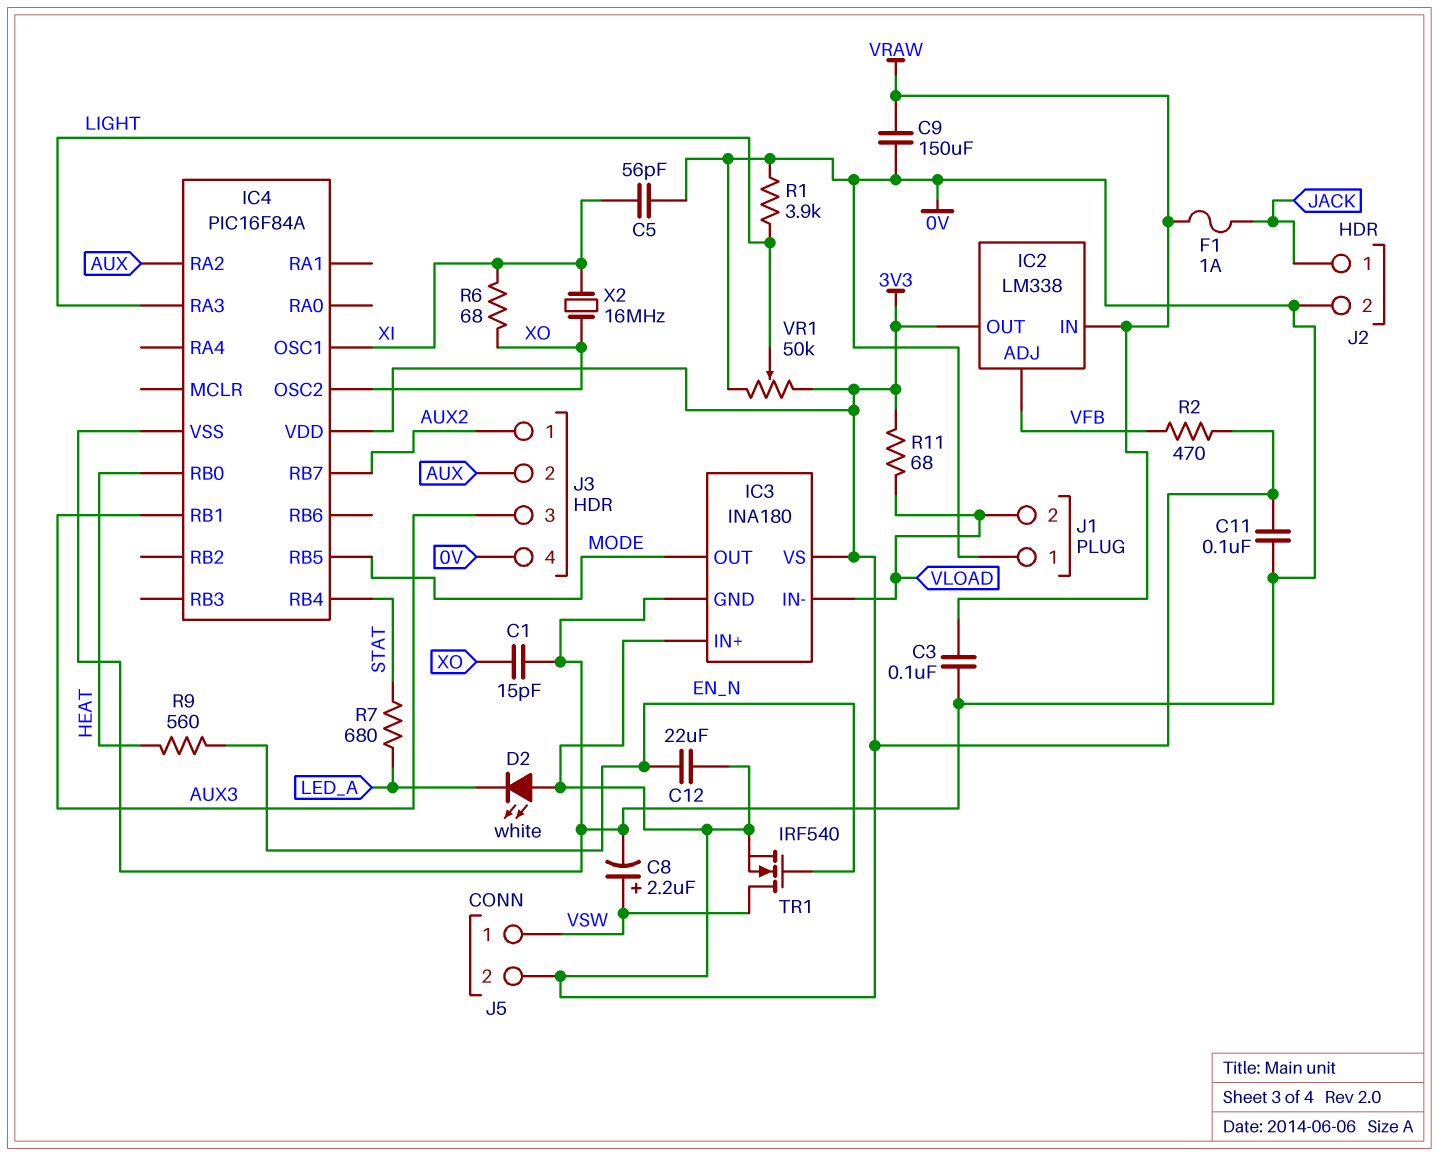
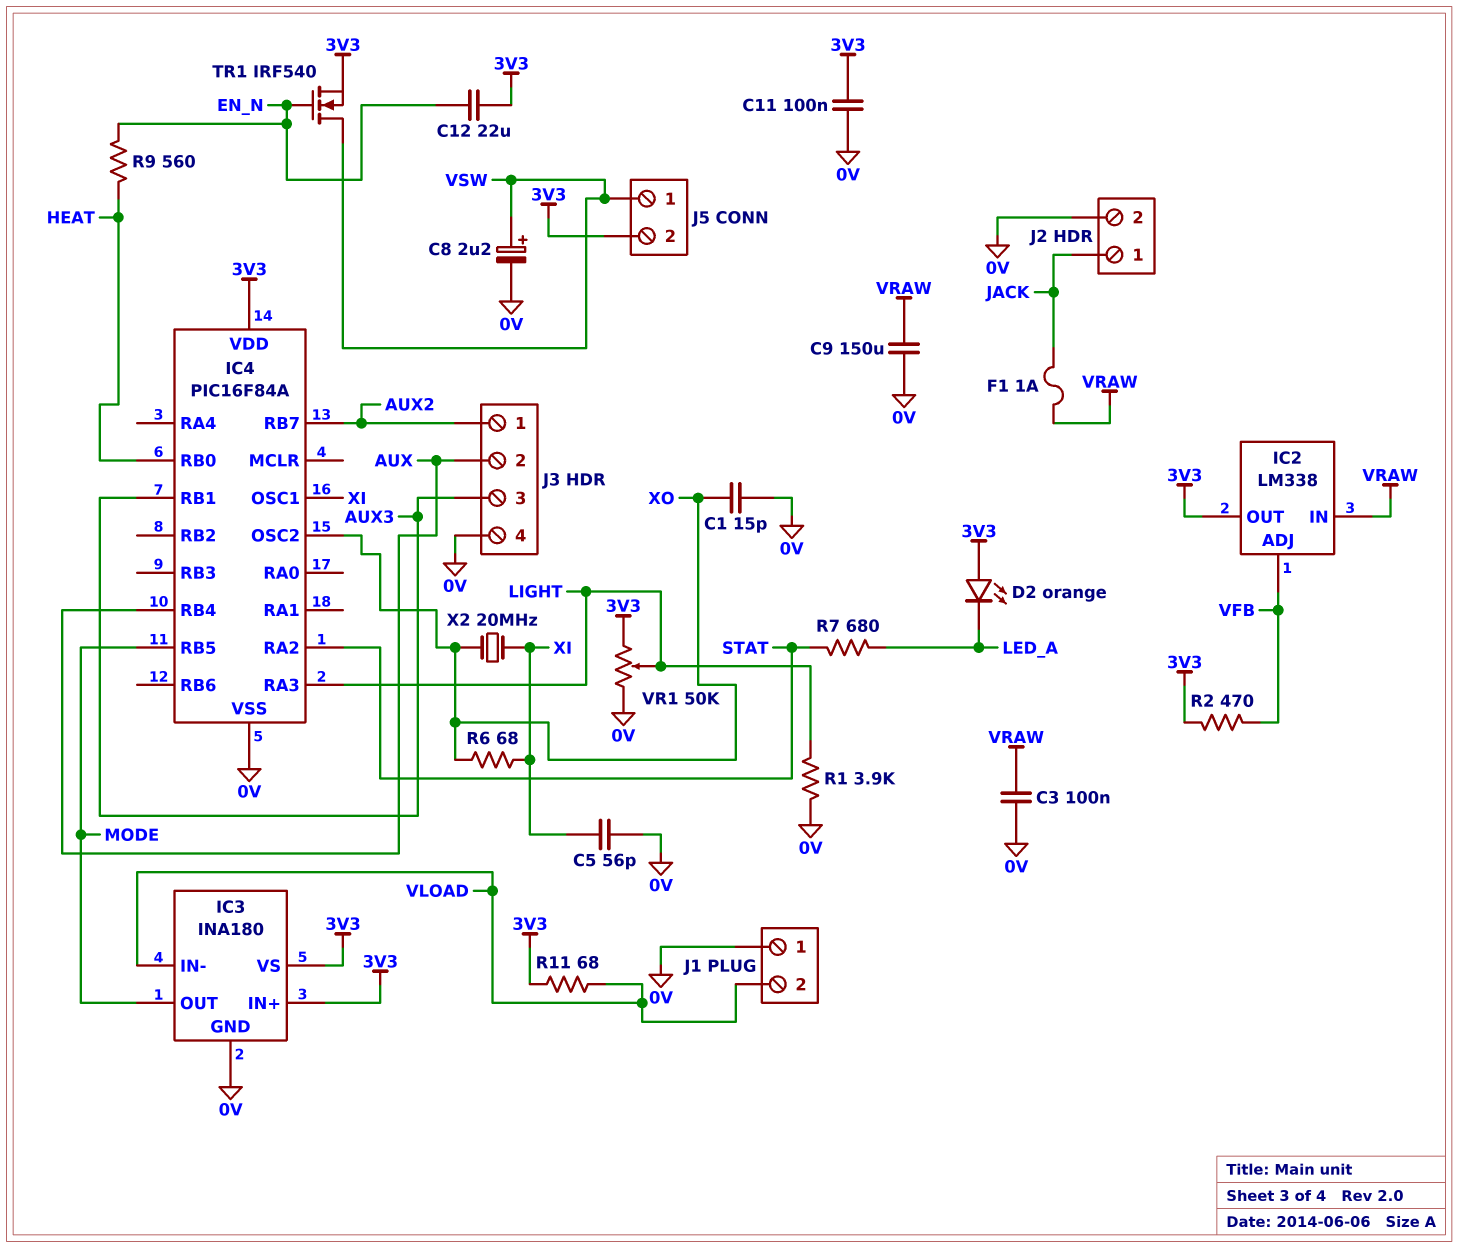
D2: LED white (A 3V3, K LED_A) -> LED orange (A 3V3, K LED_A)
IC4 pin RA2: AUX -> STAT
IC4 pin RB4: STAT -> AUX
X2: 16MHz (XI, XO) -> 20MHz (XI, XO)

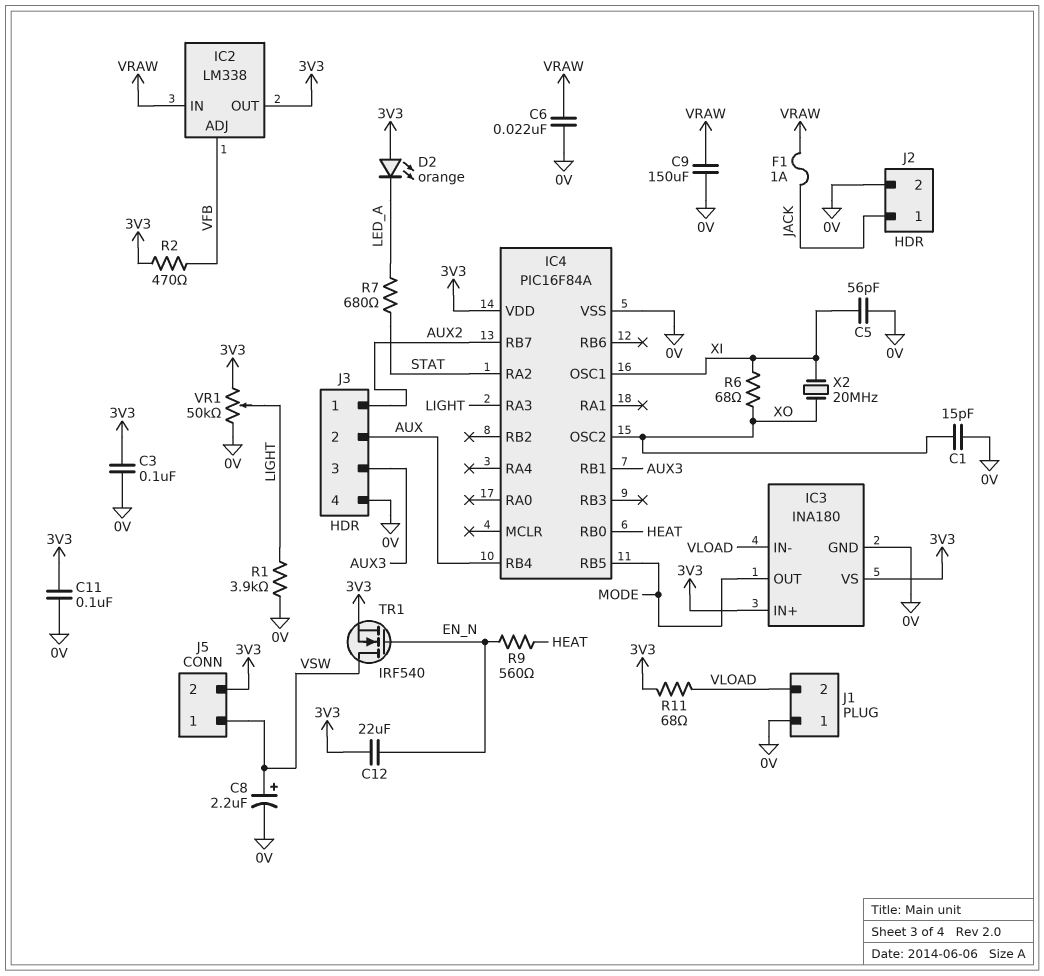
C3: 100nF (0V, VRAW) -> 100nF (0V, 3V3)
C6: none -> 22nF (0V, VRAW)

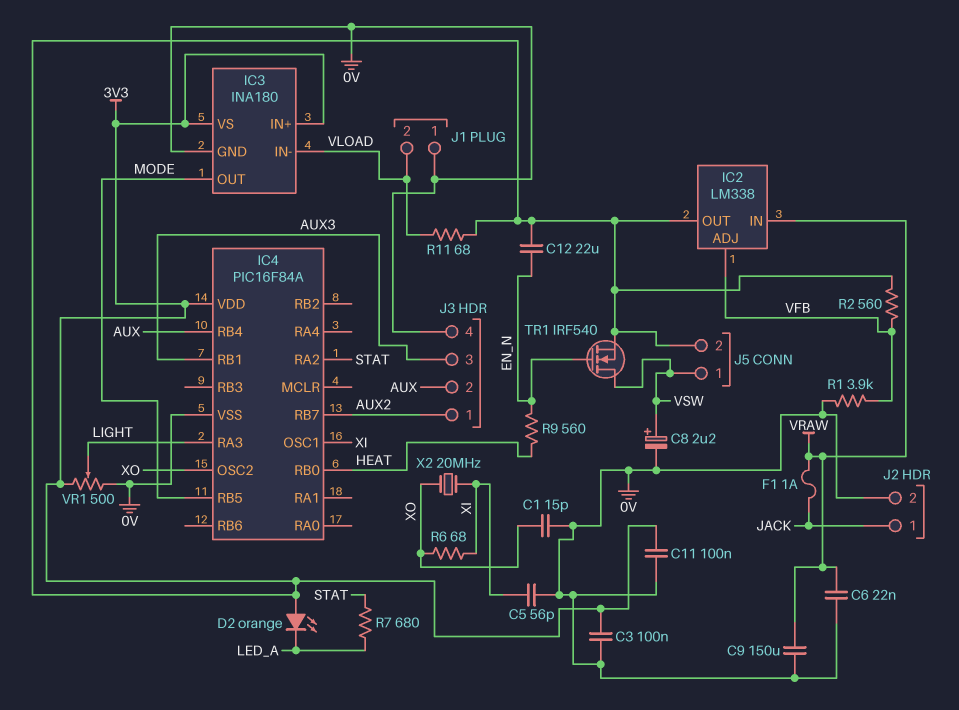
R1: 3.9k (0V, LIGHT) -> 3.9k (0V, VFB)
R2: 470 (3V3, VFB) -> 560 (3V3, VFB)
VR1: 50k (0V, 3V3, wiper LIGHT) -> 500 (0V, 3V3, wiper LIGHT)

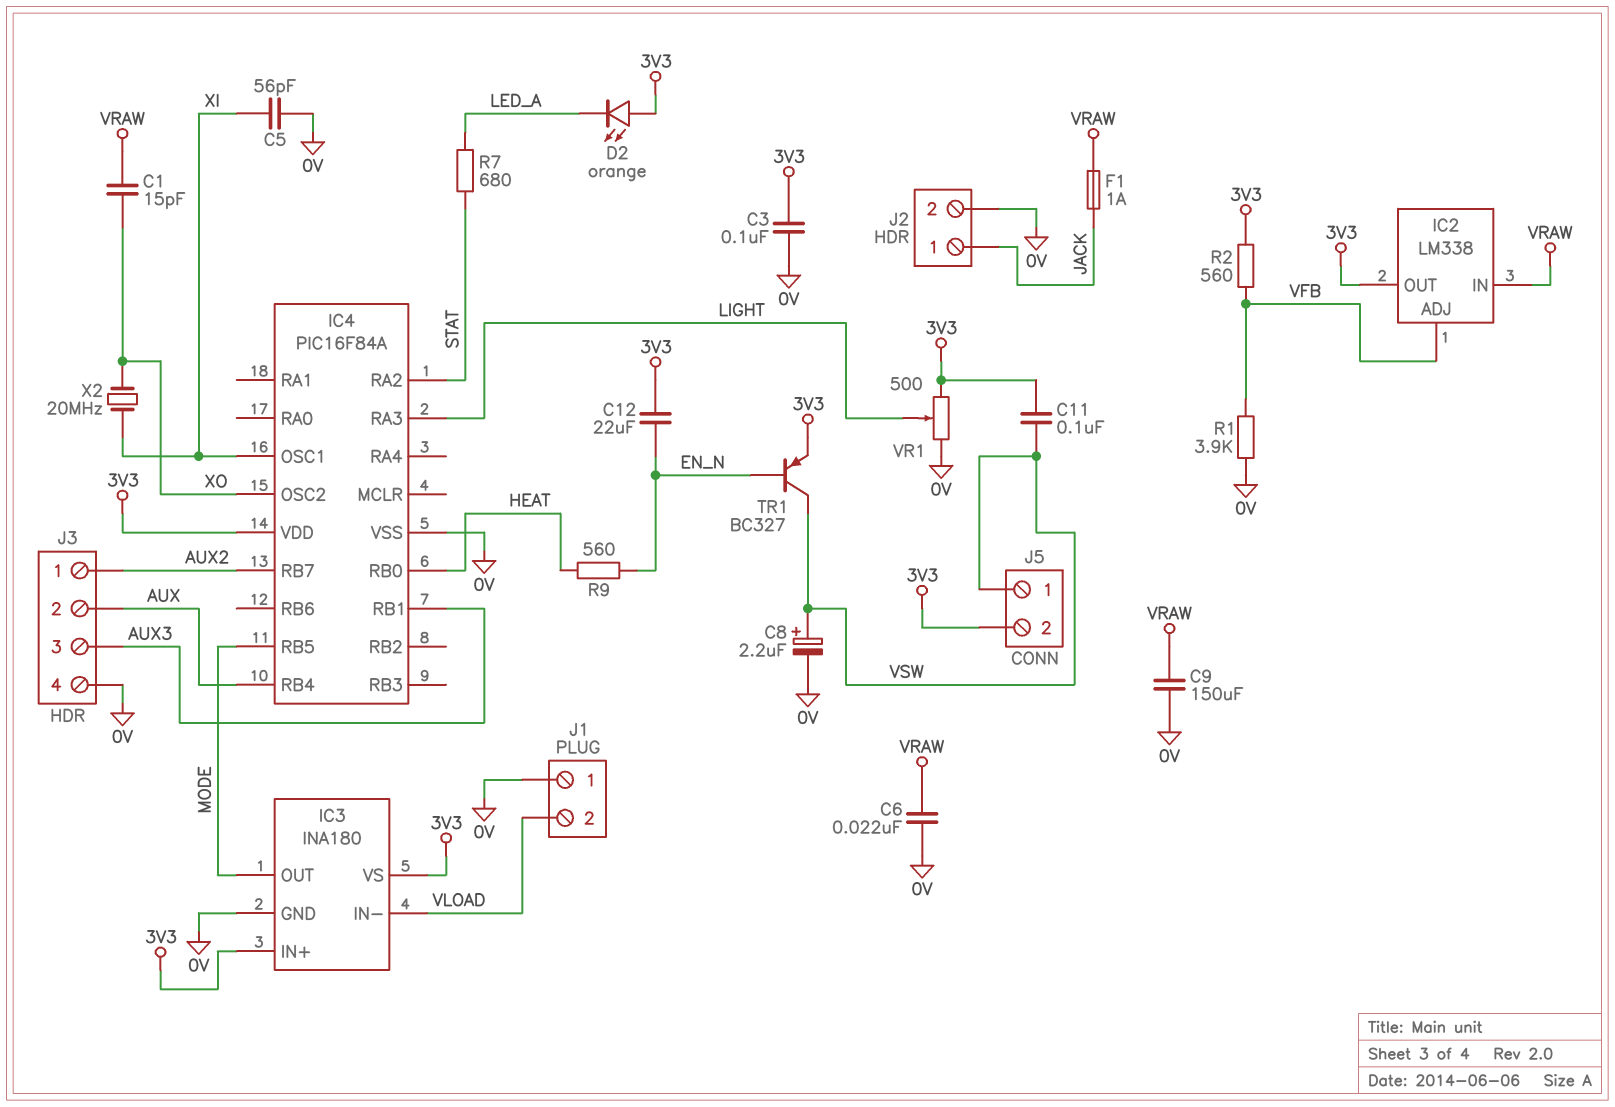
C1: 15pF (0V, XO) -> 15pF (VRAW, XO)
C11: 100nF (0V, 3V3) -> 100nF (3V3, VSW)
R6: 68 (XI, XO) -> none
R11: 68 (3V3, VLOAD) -> none
TR1: NMOS IRF540 (G EN_N, D VSW, S 3V3) -> PNP BC327 (B EN_N, C VSW, E 3V3)

